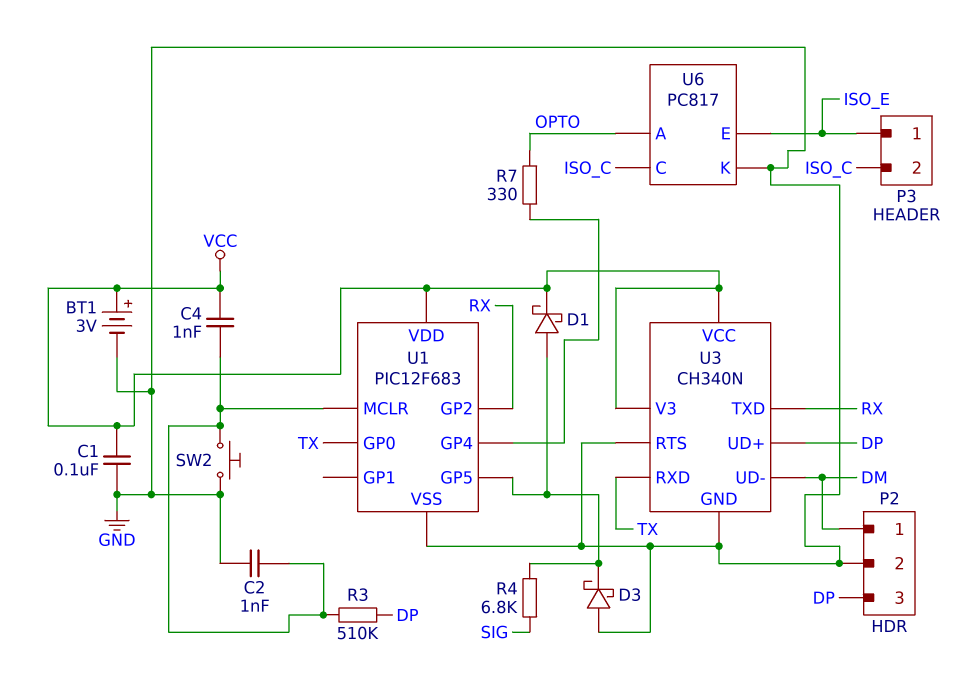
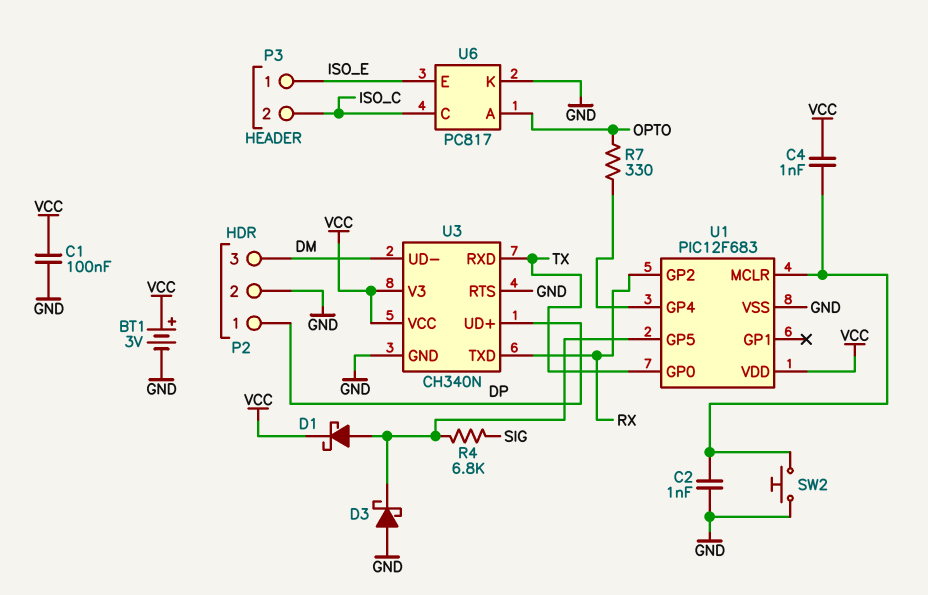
P2 pin 1: DM -> DP
P2 pin 3: DP -> DM
R3: 510k (DP, U1/MCLR) -> none

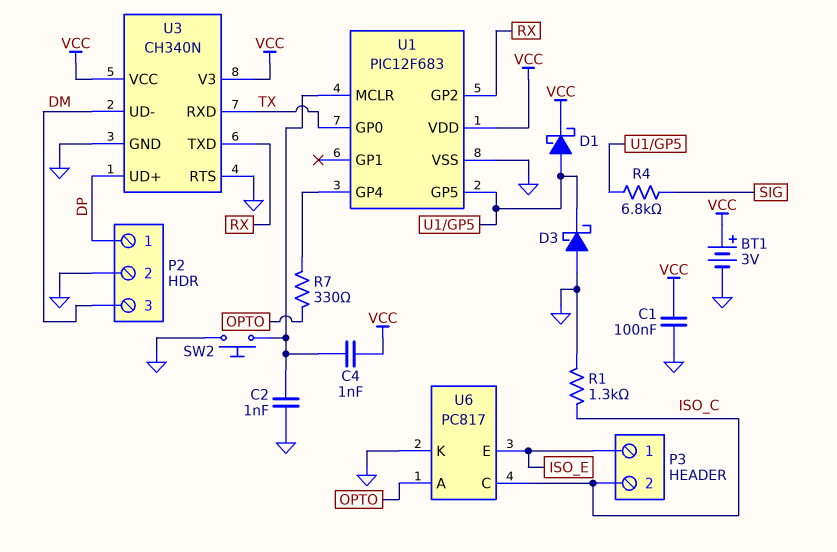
R1: none -> 1.3k (GND, ISO_C)

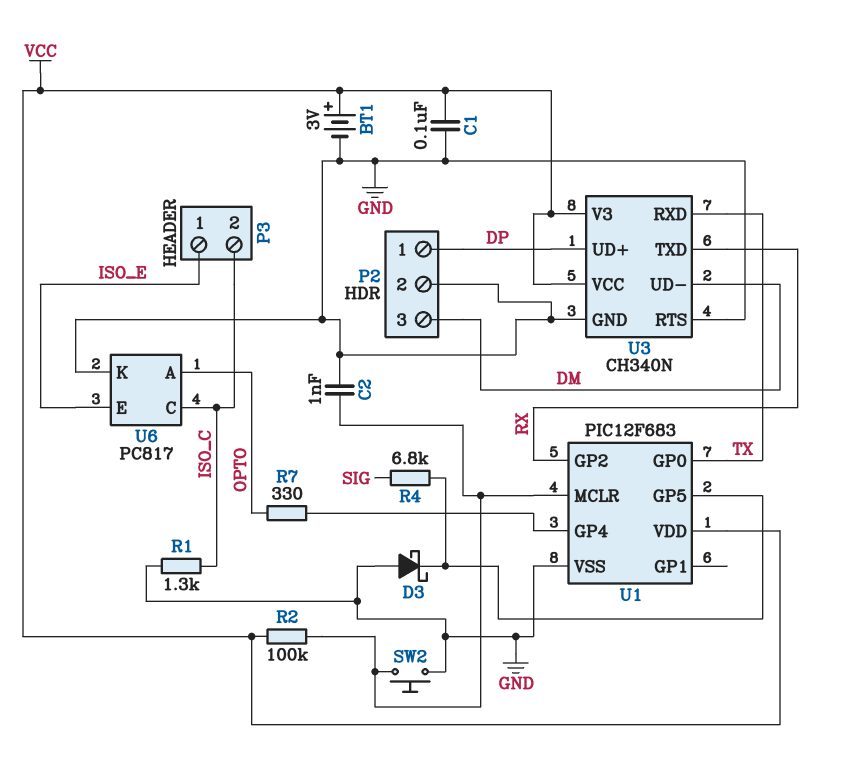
C4: 1nF (U1/MCLR, VCC) -> none
D1: schottky (A U1/GP5, K VCC) -> none
R2: none -> 100k (U1/MCLR, VCC)

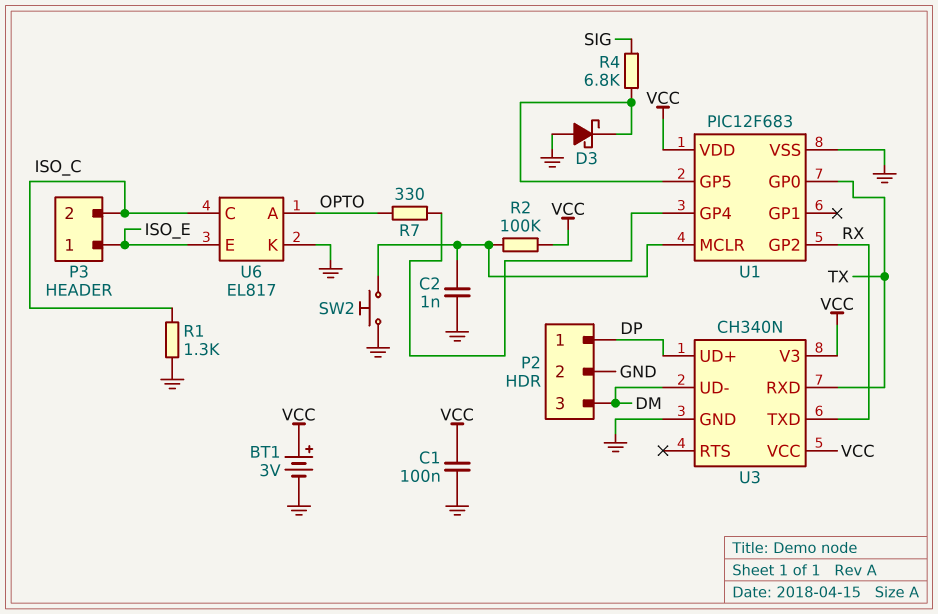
U3 pin RTS: GND -> none
U6: PC817 -> EL817

